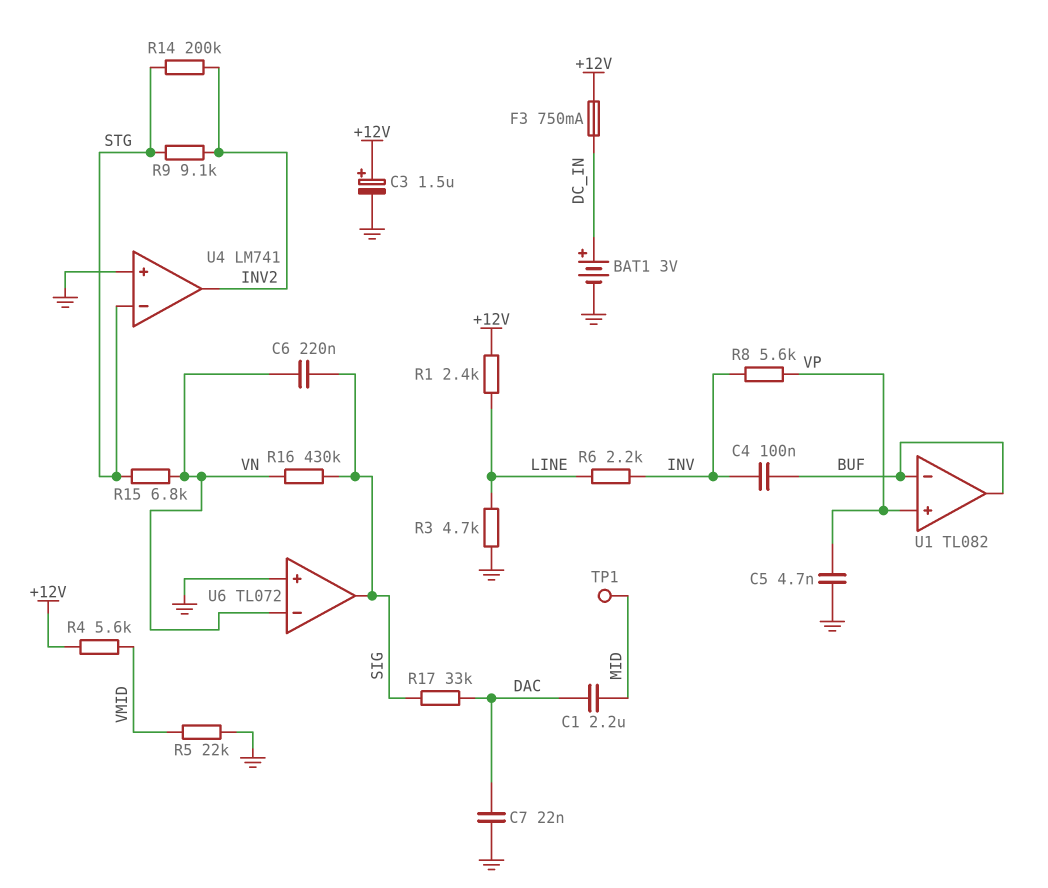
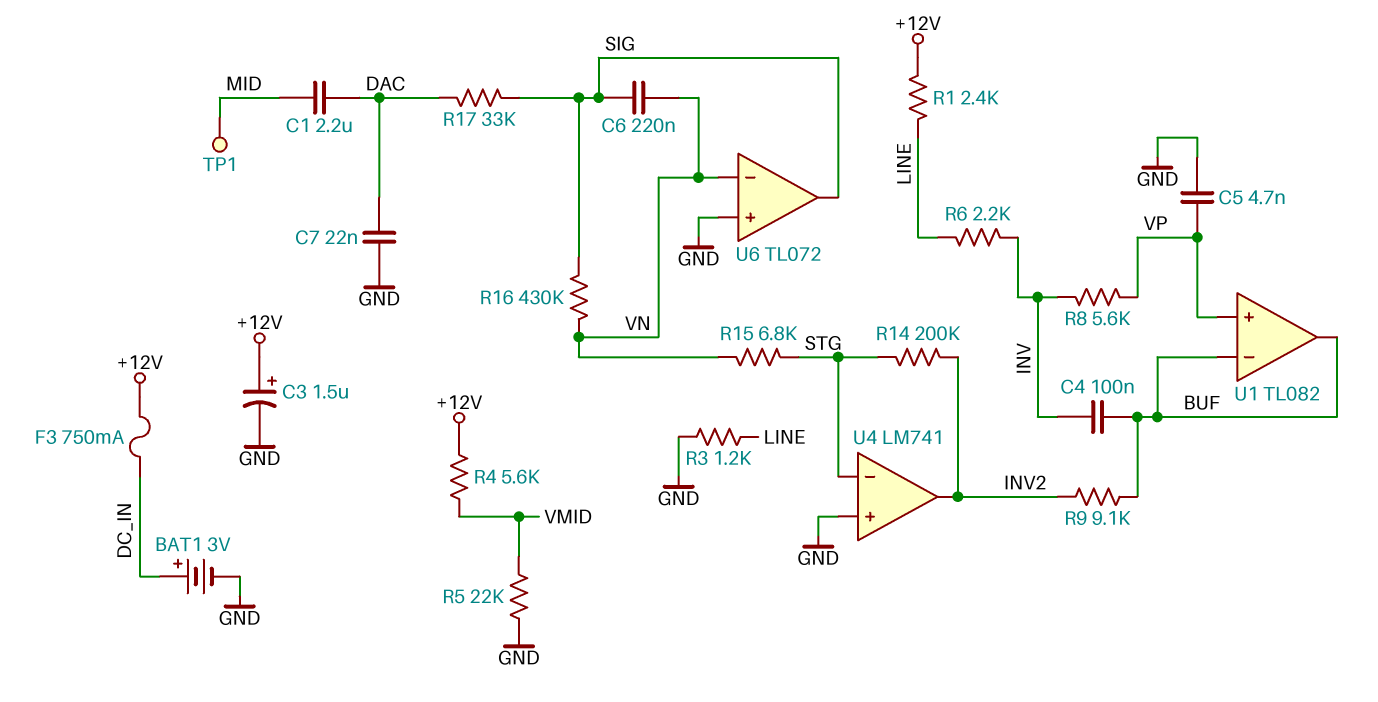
R3: 4.7k (GND, LINE) -> 1.2k (GND, LINE)
R9: 9.1k (INV2, STG) -> 9.1k (BUF, INV2)

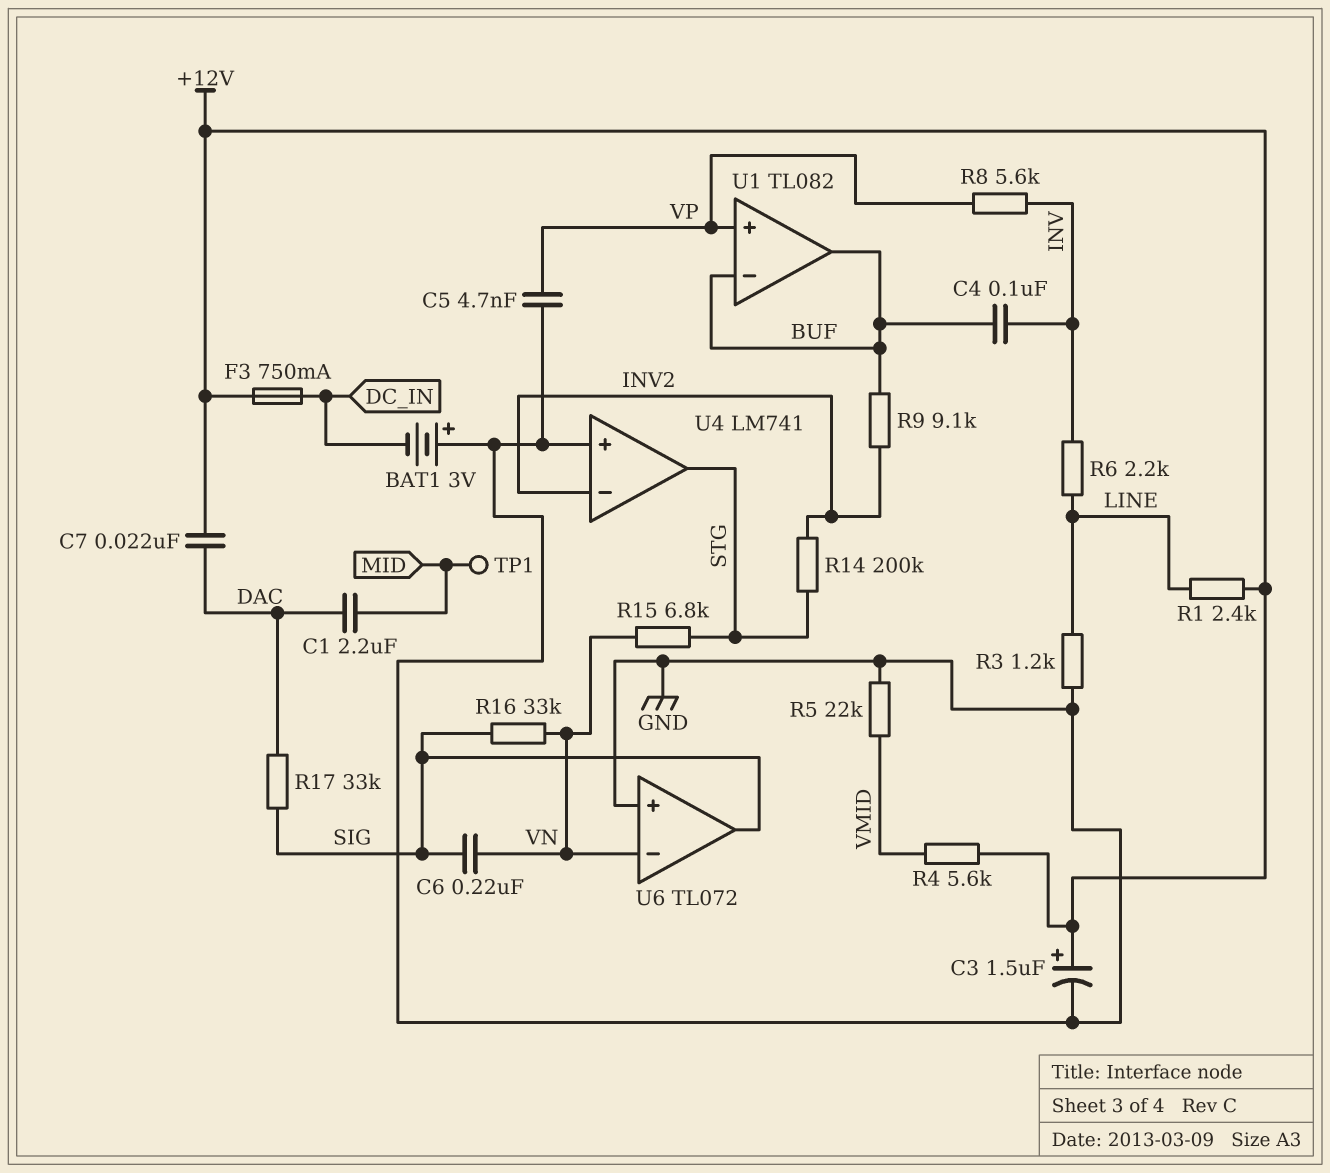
BAT1: 3V (plus DC_IN, minus GND) -> 3V (plus GND, minus DC_IN)
C7: 22nF (DAC, GND) -> 22nF (+12V, DAC)
R16: 430k (SIG, VN) -> 33k (SIG, VN)
U4 pin in-: STG -> INV2
U4 pin out: INV2 -> STG

